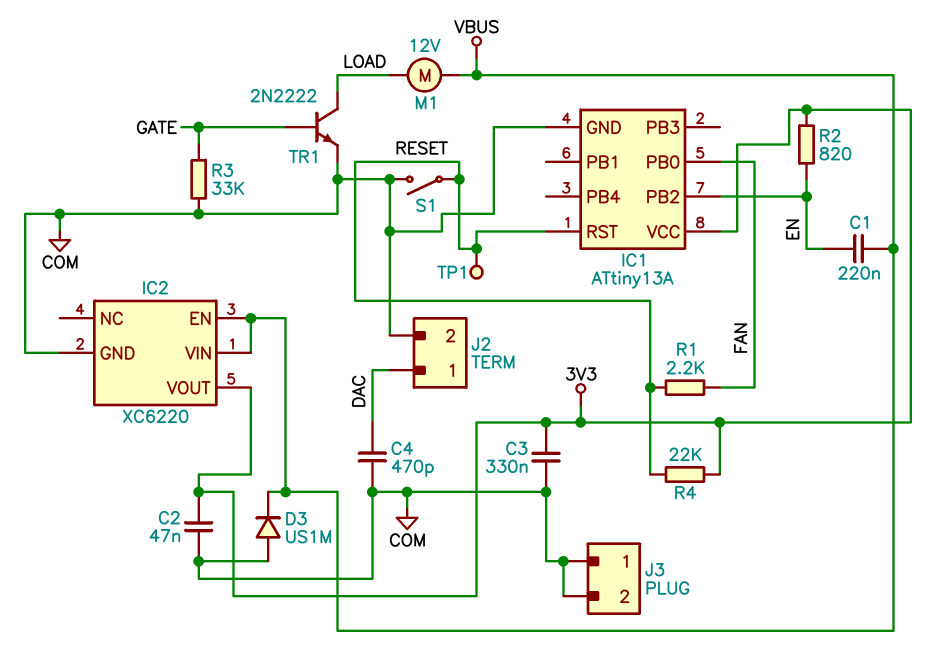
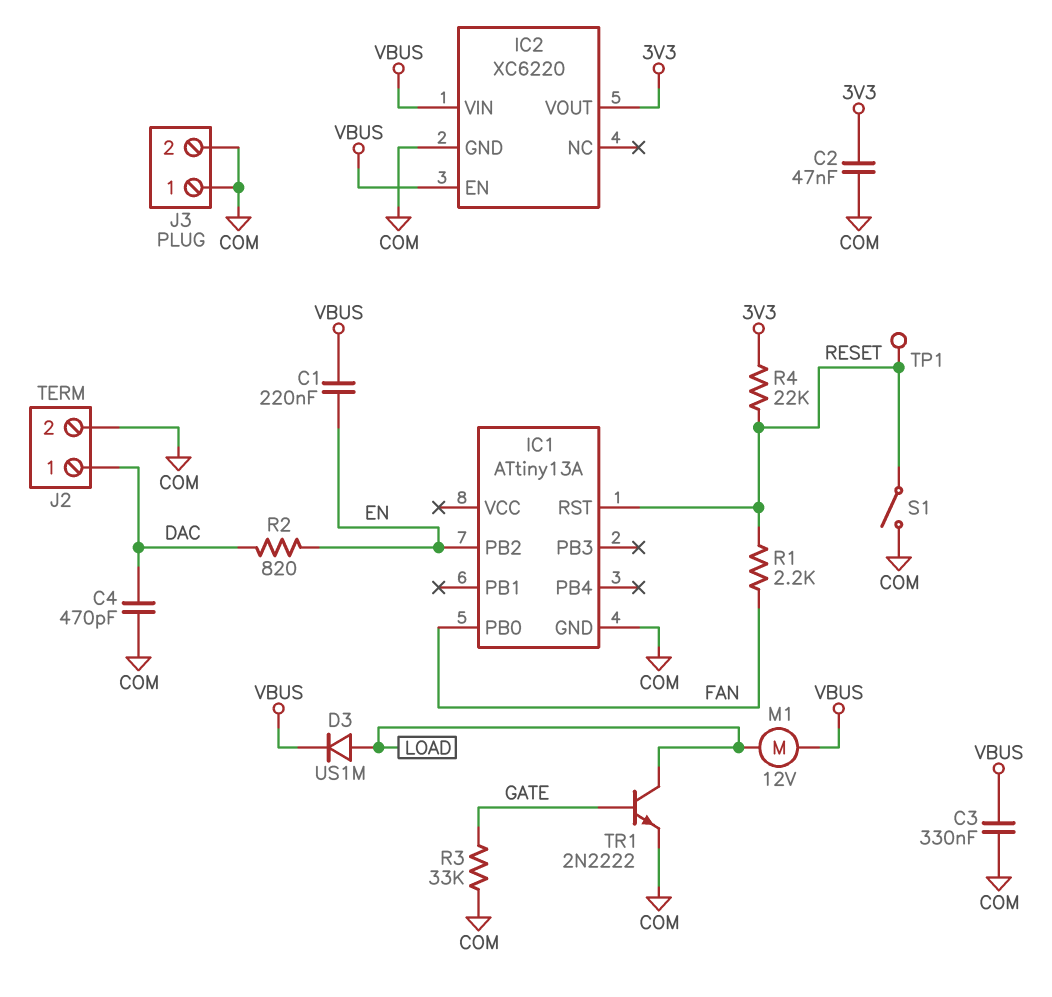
C3: 330nF (3V3, COM) -> 330nF (COM, VBUS)
D3: diode US1M (A COM, K VBUS) -> diode US1M (A LOAD, K VBUS)
IC1 pin VCC: 3V3 -> none
R2: 820 (3V3, EN) -> 820 (DAC, EN)

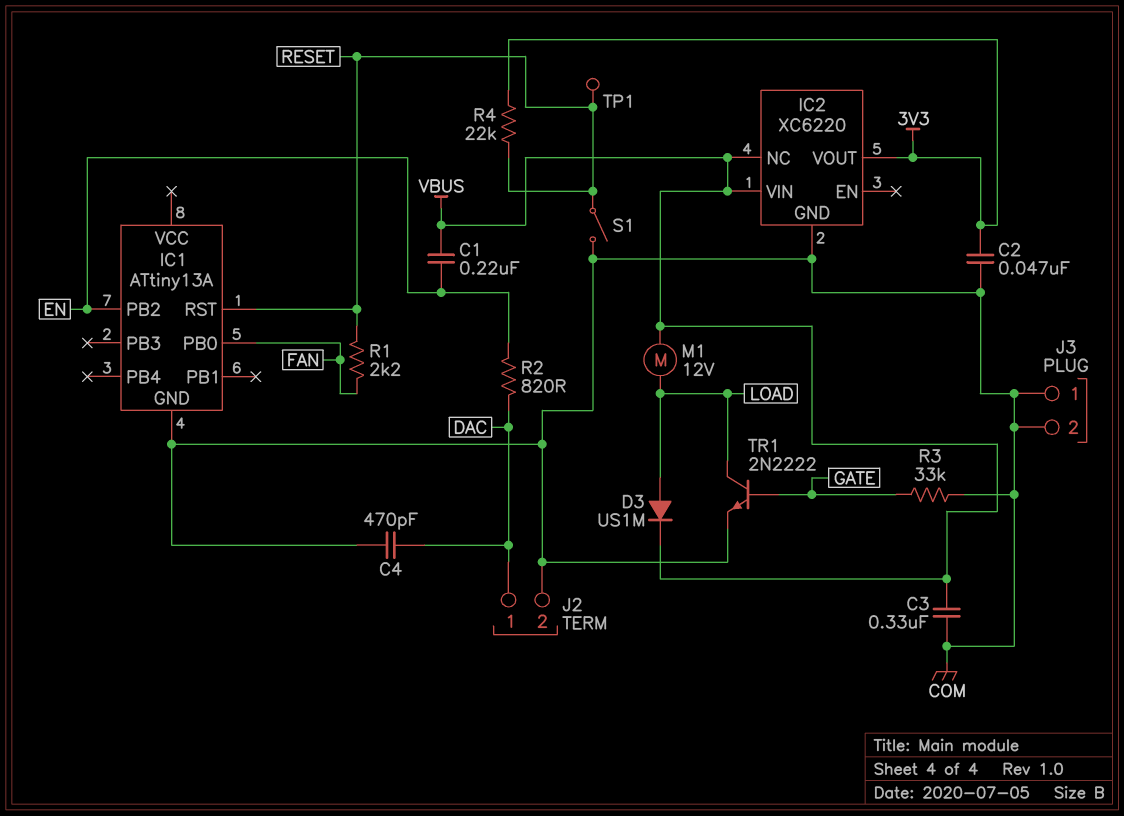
IC2 pin EN: VBUS -> none
IC2 pin NC: none -> VBUS

